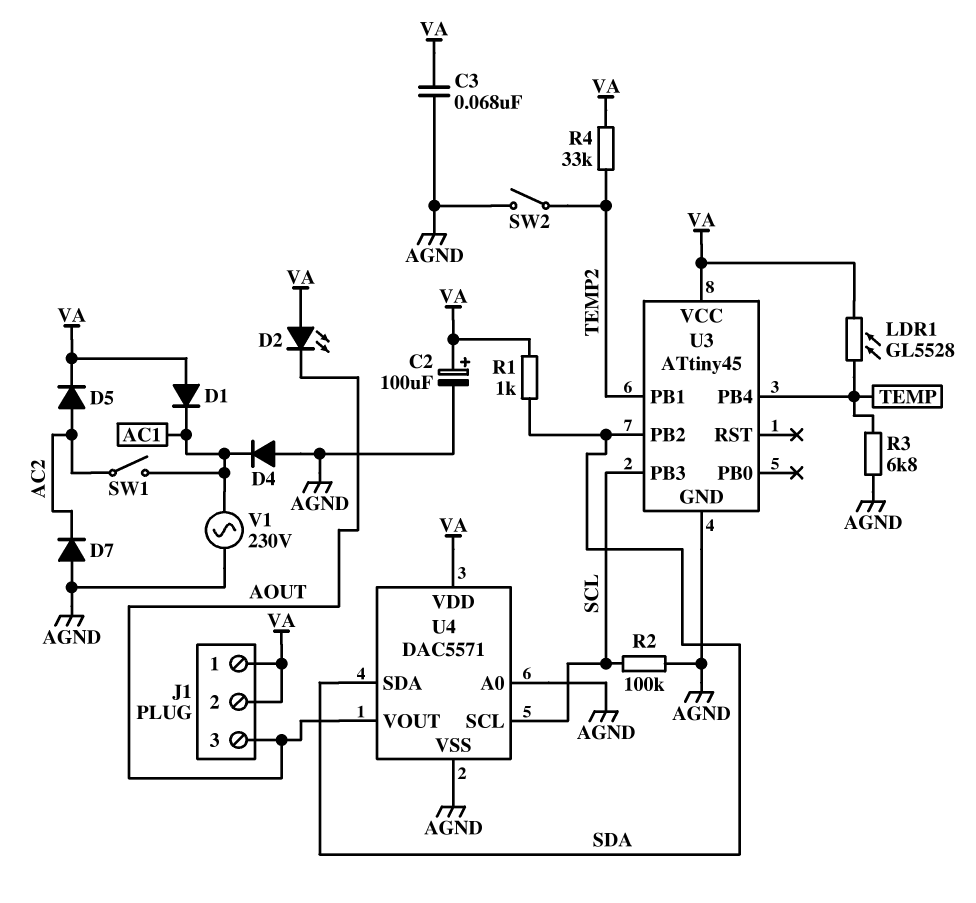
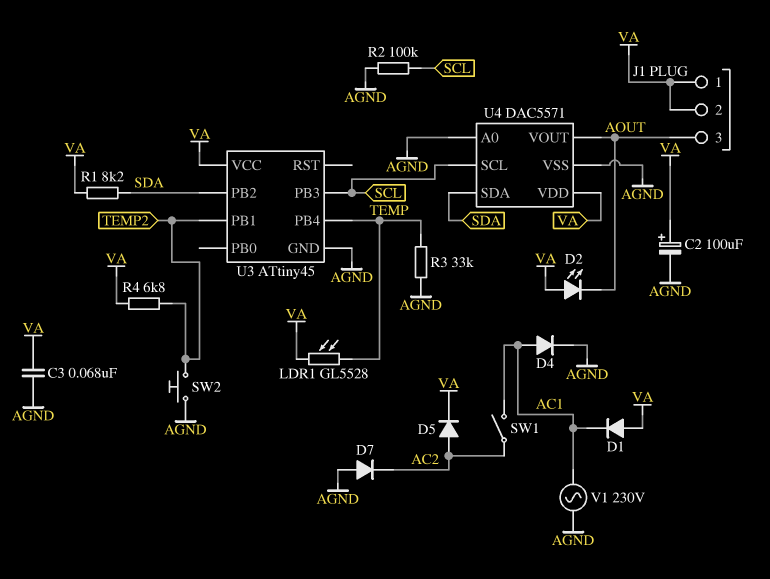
D4: diode (A AGND, K AC1) -> diode (A AC1, K AGND)
R1: 1k (SDA, VA) -> 8.2k (SDA, VA)
R3: 6.8k (AGND, TEMP) -> 33k (AGND, TEMP)
R4: 33k (TEMP2, VA) -> 6.8k (TEMP2, VA)
SW2: switch (AGND, TEMP2) -> button (AGND, TEMP2)

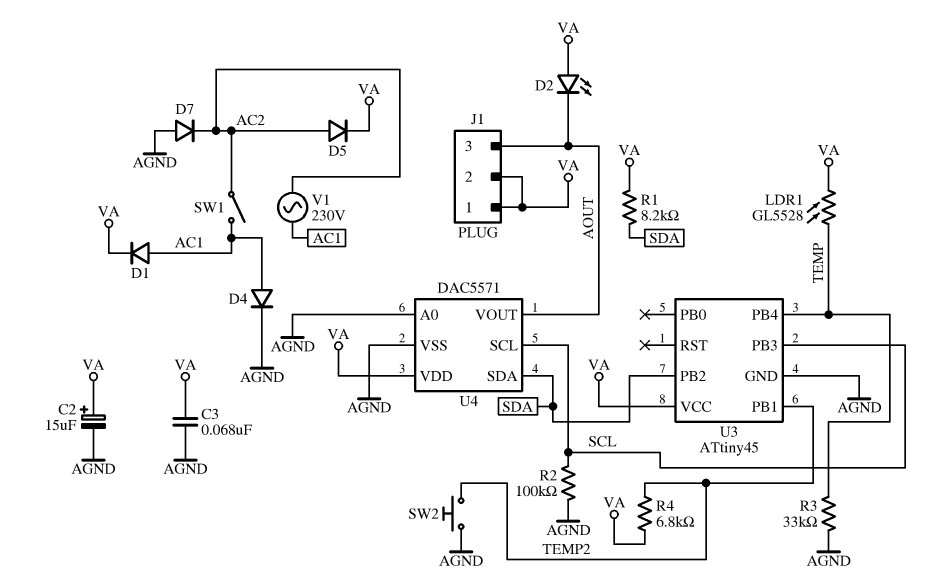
C2: 100uF (plus VA, minus AGND) -> 15uF (plus VA, minus AGND)
D1: diode (A VA, K AC1) -> diode (A AC1, K VA)
V1: AC 230V (AC1, AGND) -> AC 230V (AC1, AC2)

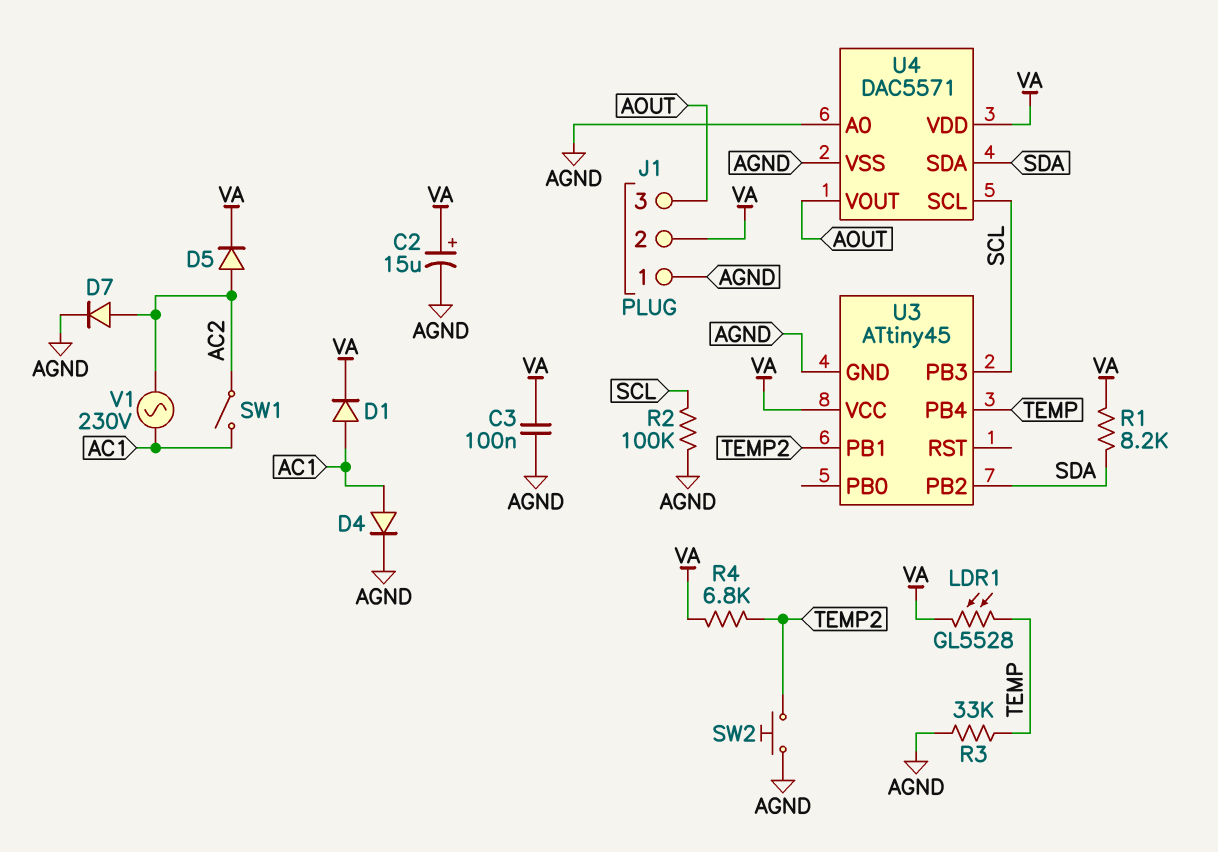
C3: 68nF (AGND, VA) -> 100nF (AGND, VA)
D2: LED (A VA, K AOUT) -> none
D7: diode (A AGND, K AC2) -> diode (A AC2, K AGND)
J1 pin 1: VA -> AGND

